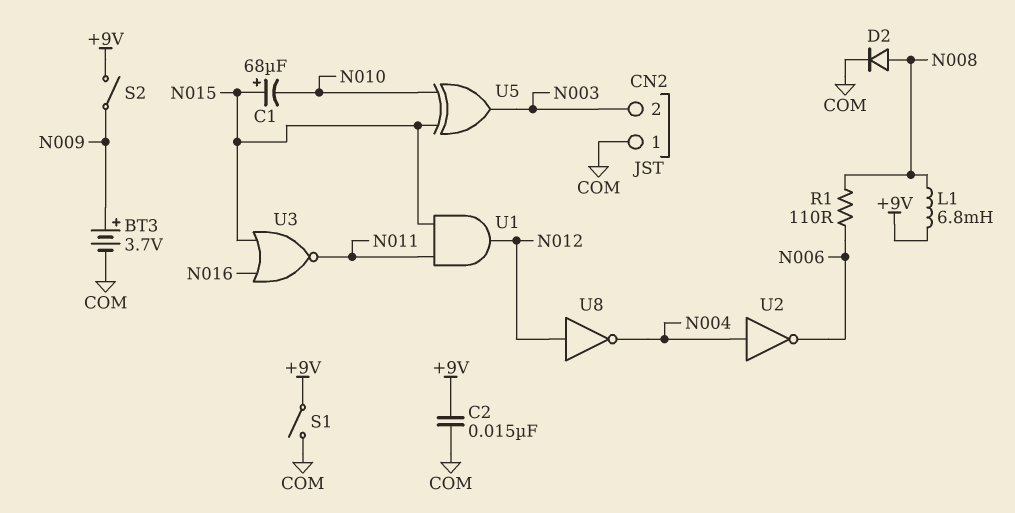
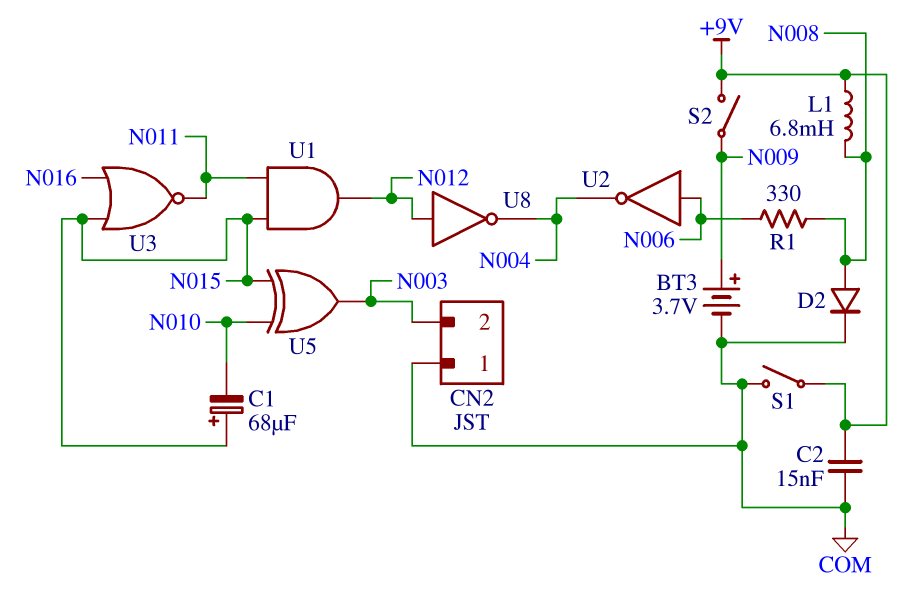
R1: 110 (N006, N008) -> 330 (N006, N008)
U2: NOT (in N004, out N006) -> NOT (in N006, out N004)

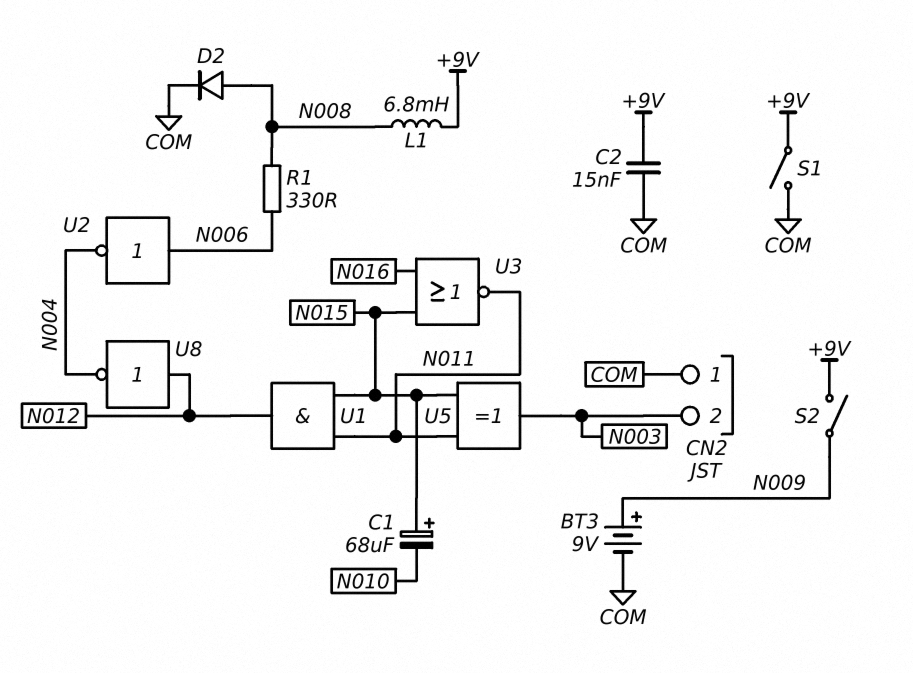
BT3: 3.7V (plus N009, minus COM) -> 9V (plus N009, minus COM)
U5: XOR (in N010, in N015, out N003) -> XOR (in N011, in N015, out N003)

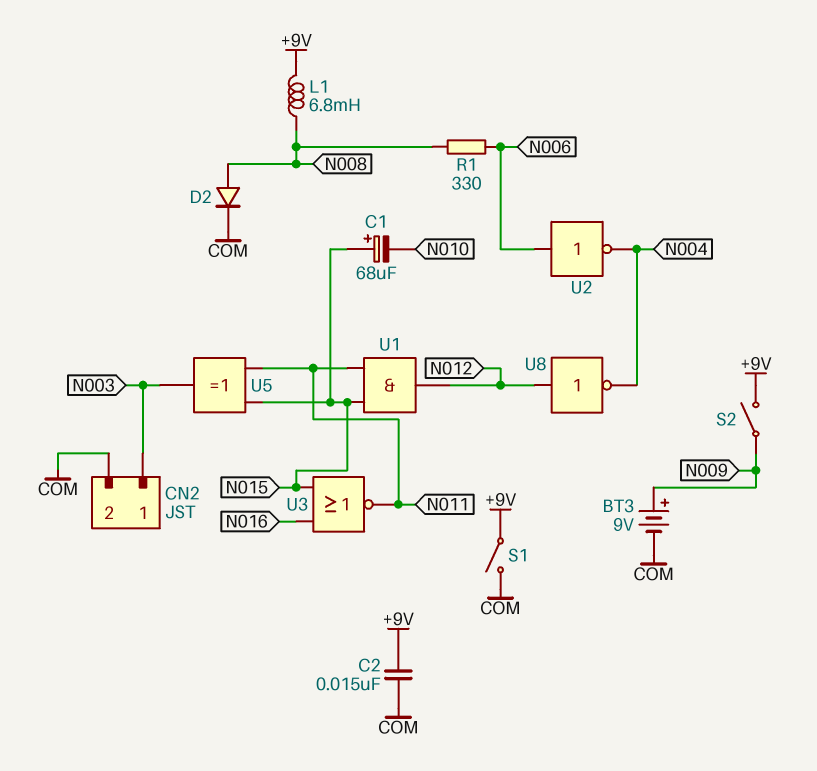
CN2 pin 1: COM -> N003
CN2 pin 2: N003 -> COM

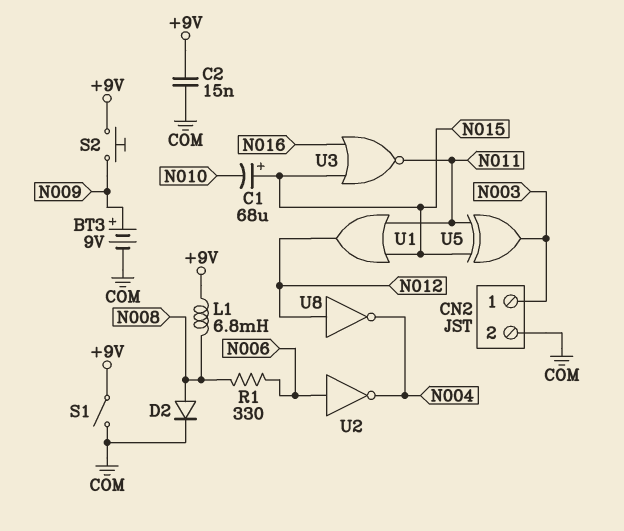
S2: switch (+9V, N009) -> button (+9V, N009)
U1: AND (in N011, in N015, out N012) -> OR (in N011, in N015, out N012)

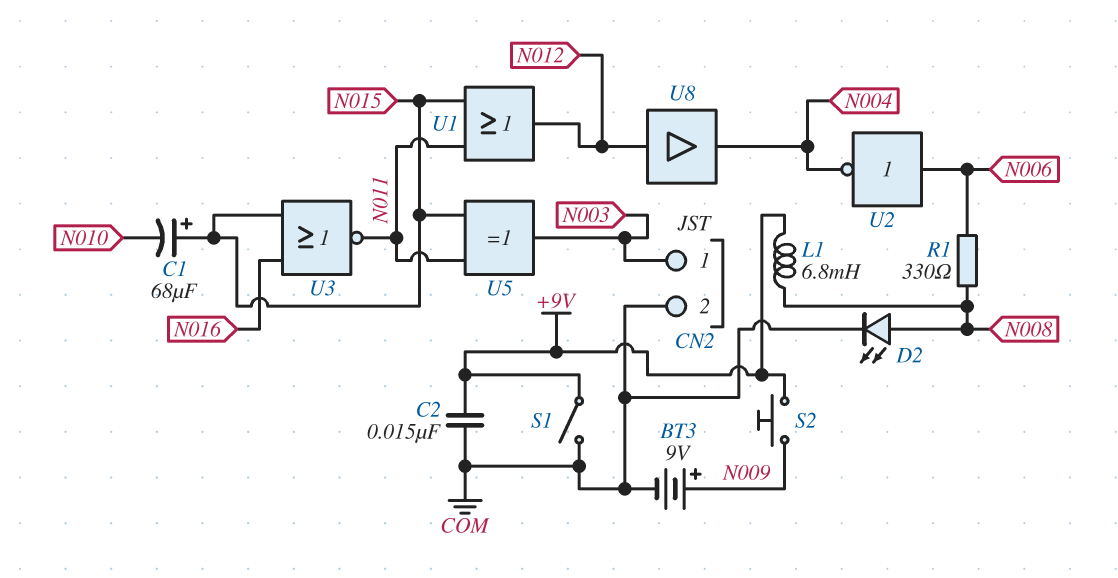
D2: diode (A N008, K COM) -> LED (A N008, K COM)
U8: NOT (in N012, out N004) -> buffer (in N012, out N004)

